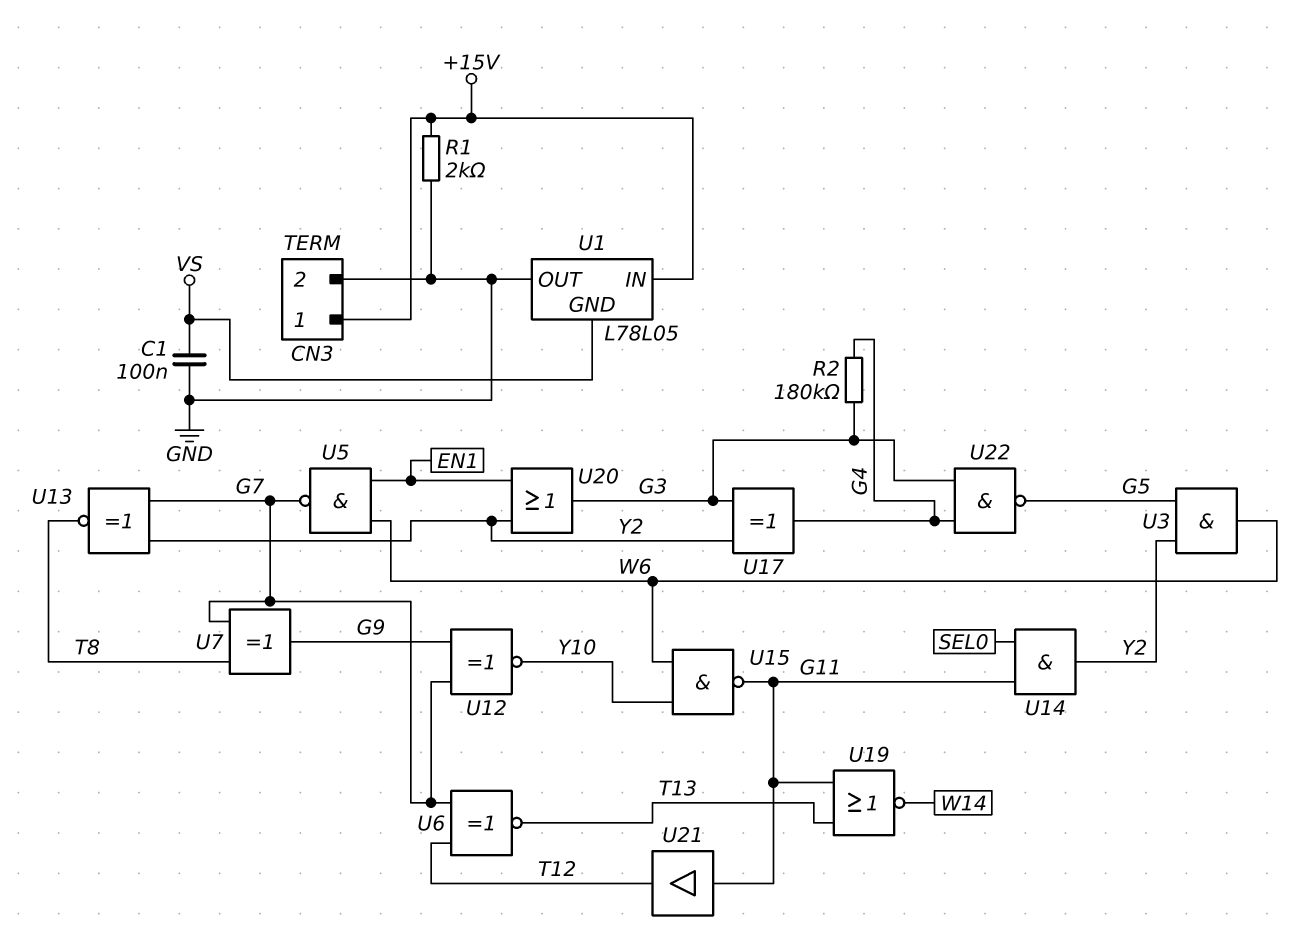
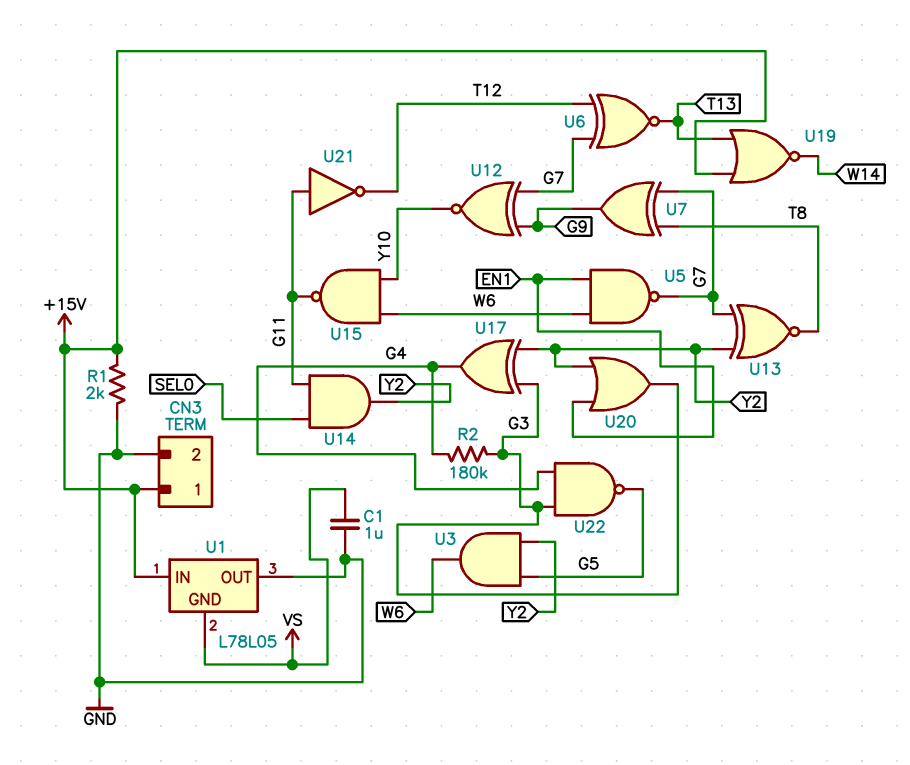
C1: 100nF (GND, VS) -> 1uF (GND, VS)
U19: NOR (in G11, in T13, out W14) -> NOR (in +15V, in T13, out W14)
U21: buffer (in G11, out T12) -> NOT (in G11, out T12)

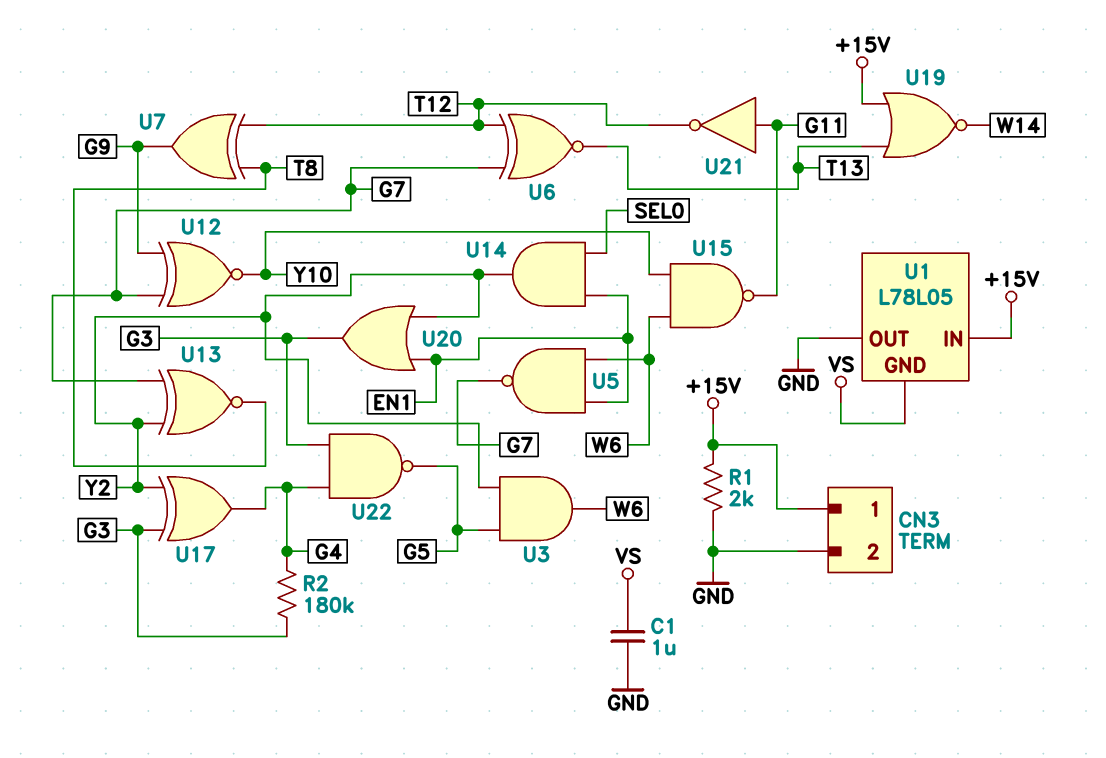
U7: XOR (in G7, in T8, out G9) -> XOR (in T8, in T12, out G9)
U14: AND (in G11, in SEL0, out Y2) -> AND (in EN1, in SEL0, out Y2)

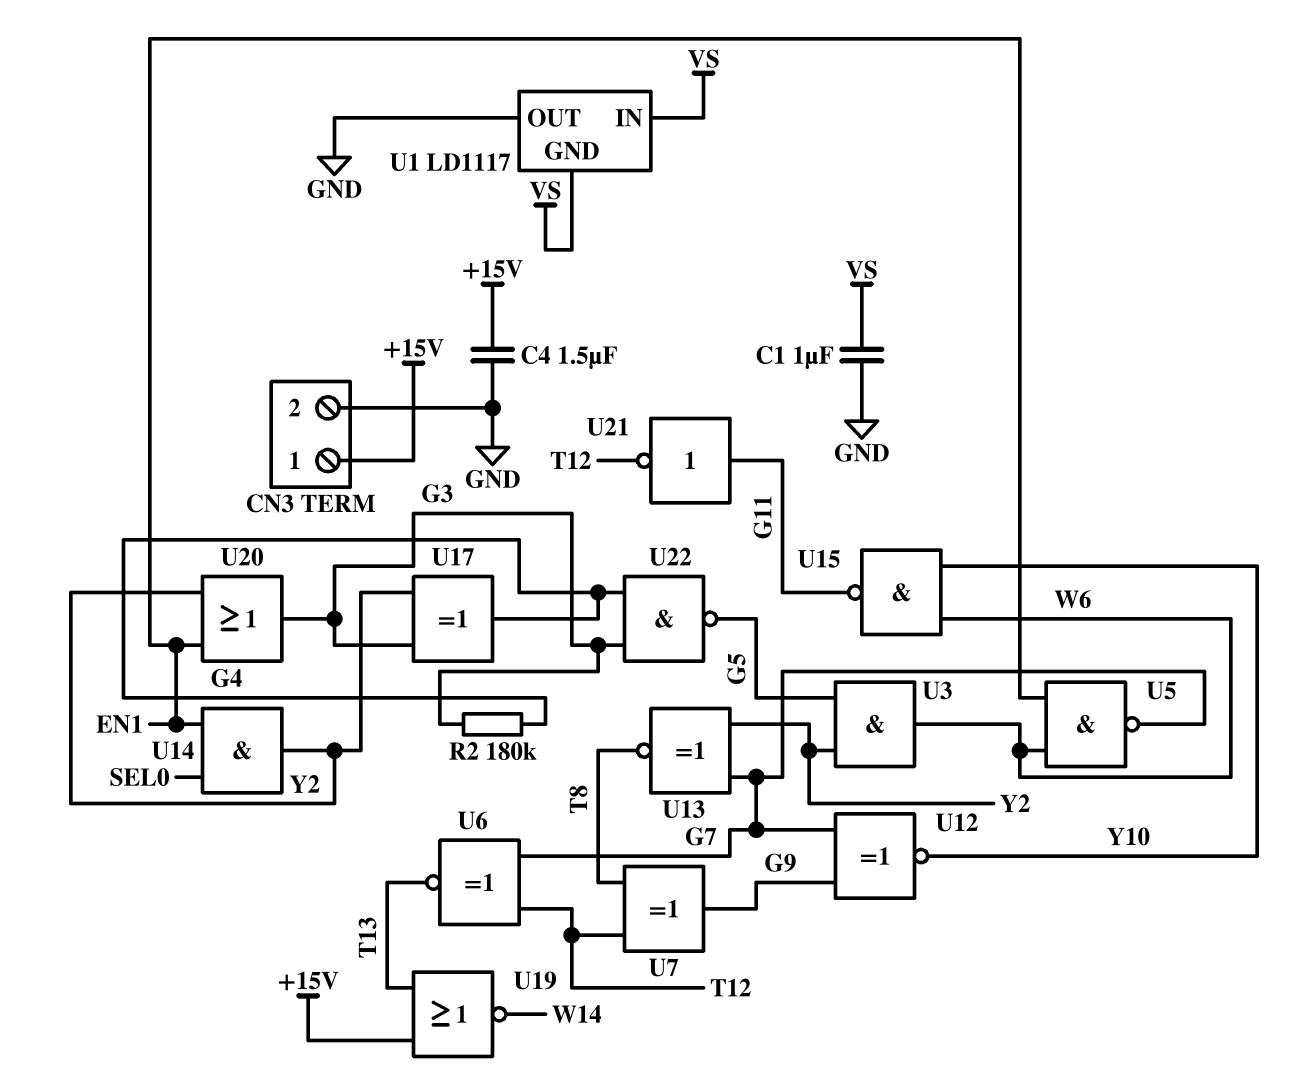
C4: none -> 1.5uF (+15V, GND)
R1: 2k (+15V, GND) -> none
U1: L78L05 -> LD1117
U1 pin IN: +15V -> VS

